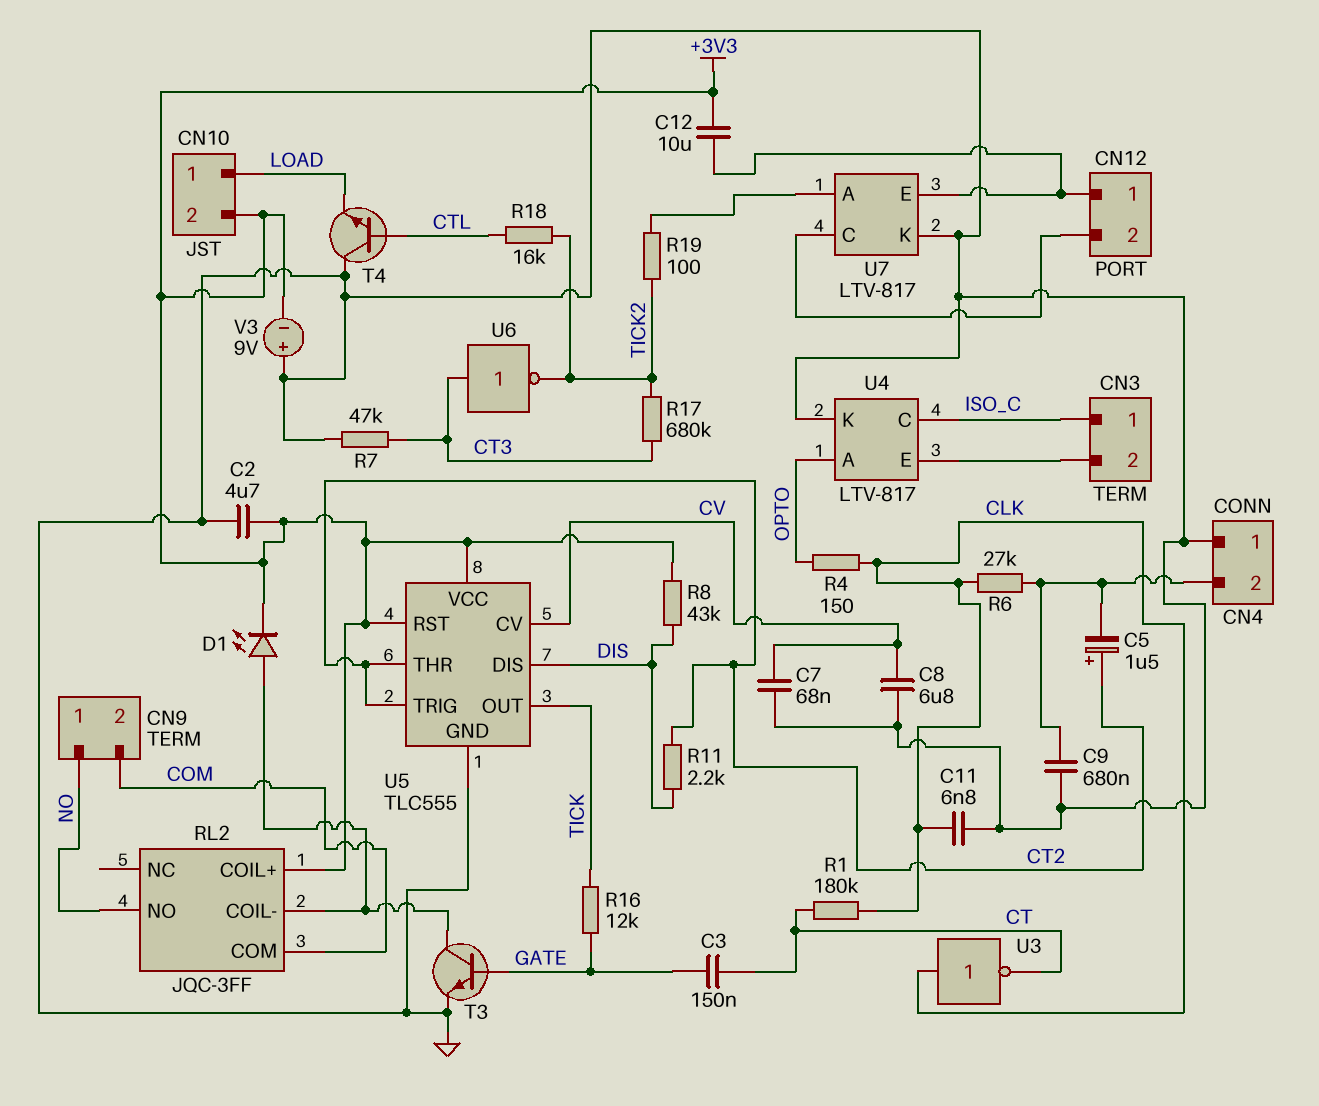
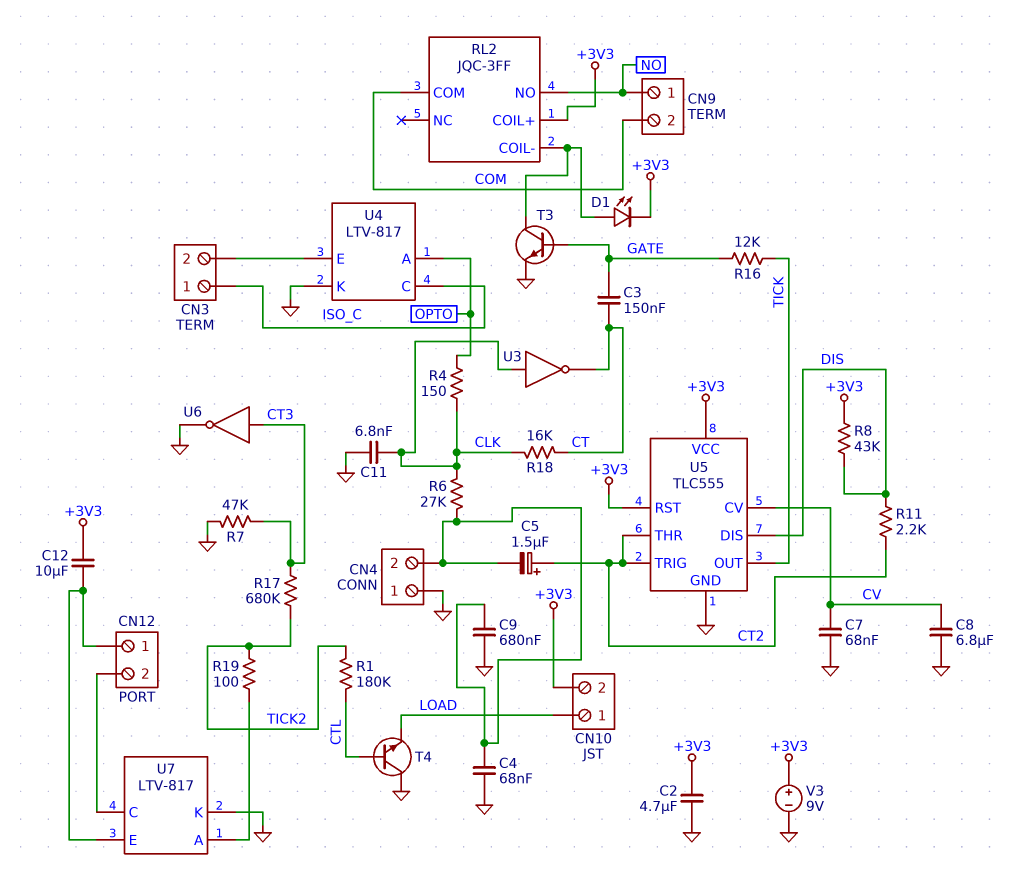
C4: none -> 68nF (CN4/2, GND)
R1: 180k (CLK, CT) -> 180k (CTL, TICK2)
R18: 16k (CTL, TICK2) -> 16k (CLK, CT)
U6: NOT (in CT3, out TICK2) -> NOT (in CT3, out GND)
V3: 9V (plus GND, minus +3V3) -> 9V (plus +3V3, minus GND)

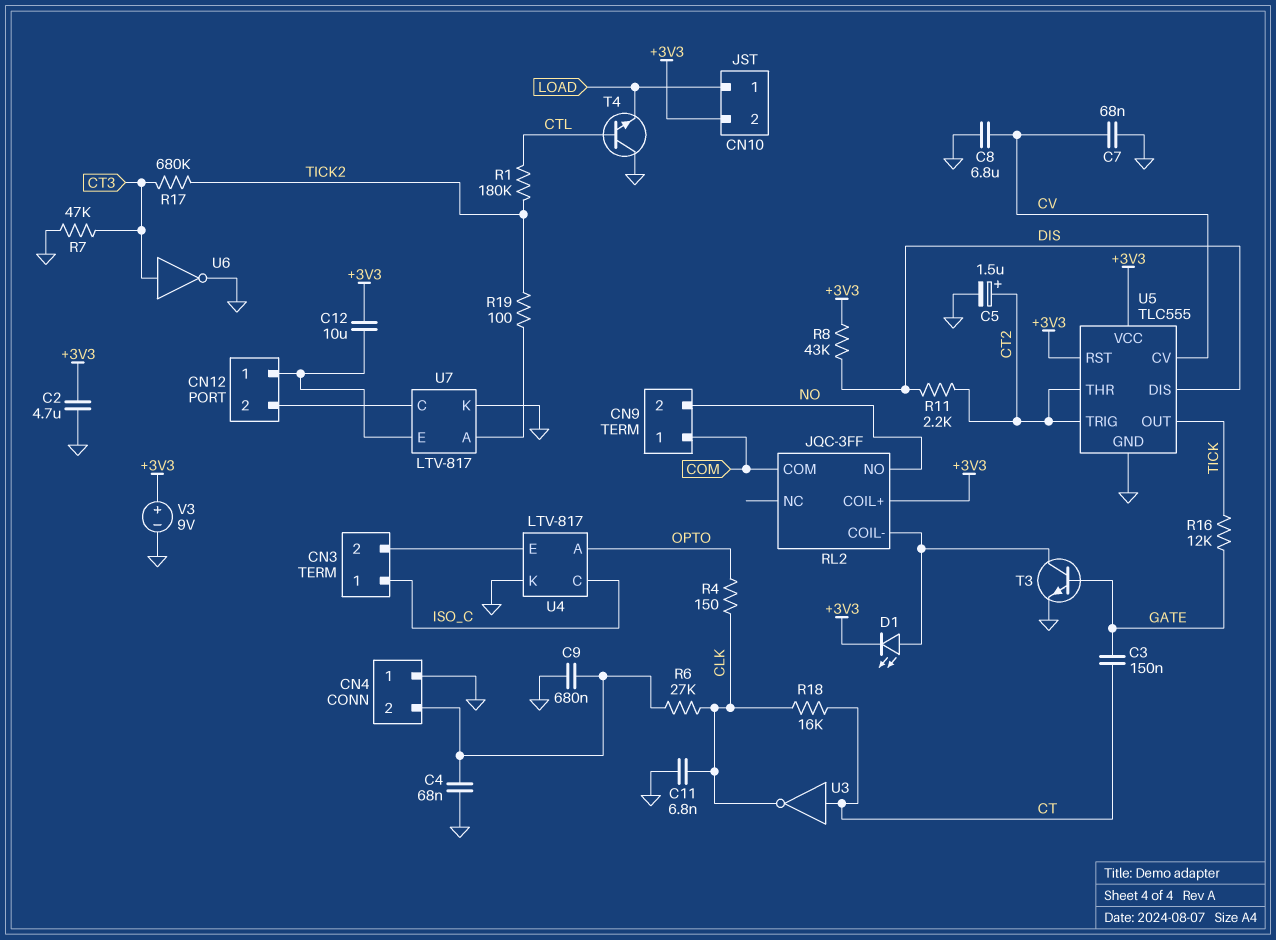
C5: 1.5uF (plus CT2, minus CN4/2) -> 1.5uF (plus CT2, minus GND)
CN9 pin 1: NO -> COM
CN9 pin 2: COM -> NO
U3: NOT (in CLK, out CT) -> NOT (in CT, out CLK)

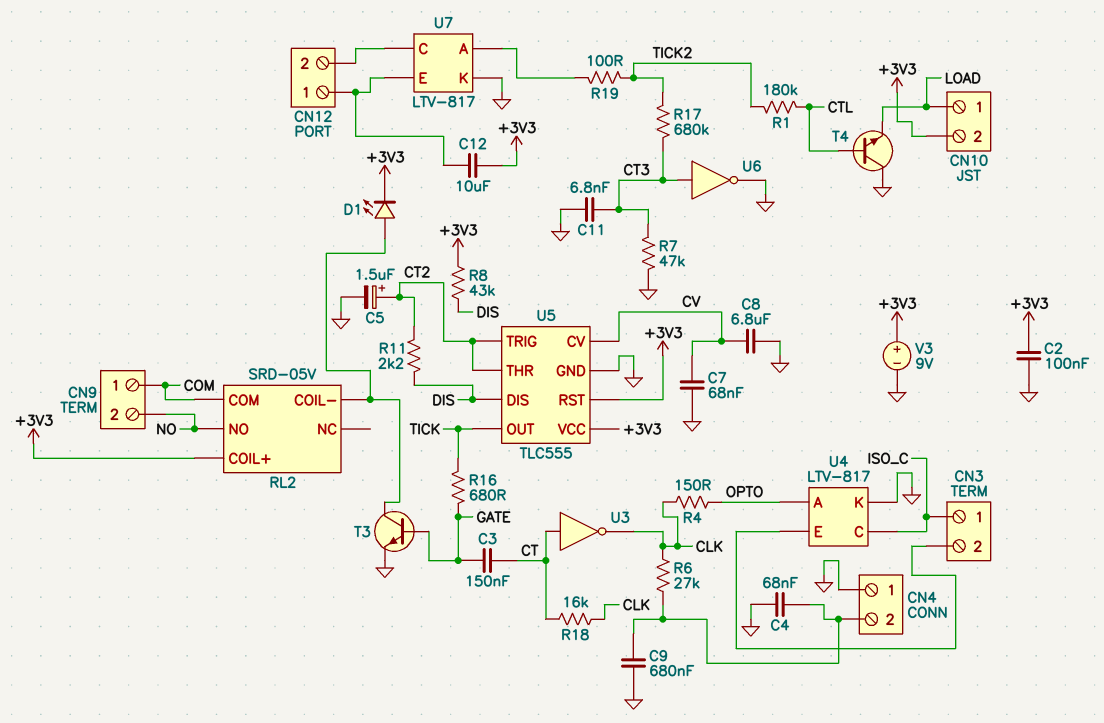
C2: 4.7uF (+3V3, GND) -> 100nF (+3V3, GND)
C11: 6.8nF (CLK, GND) -> 6.8nF (CT3, GND)
R16: 12k (GATE, TICK) -> 680 (GATE, TICK)
RL2: JQC-3FF -> SRD-05V

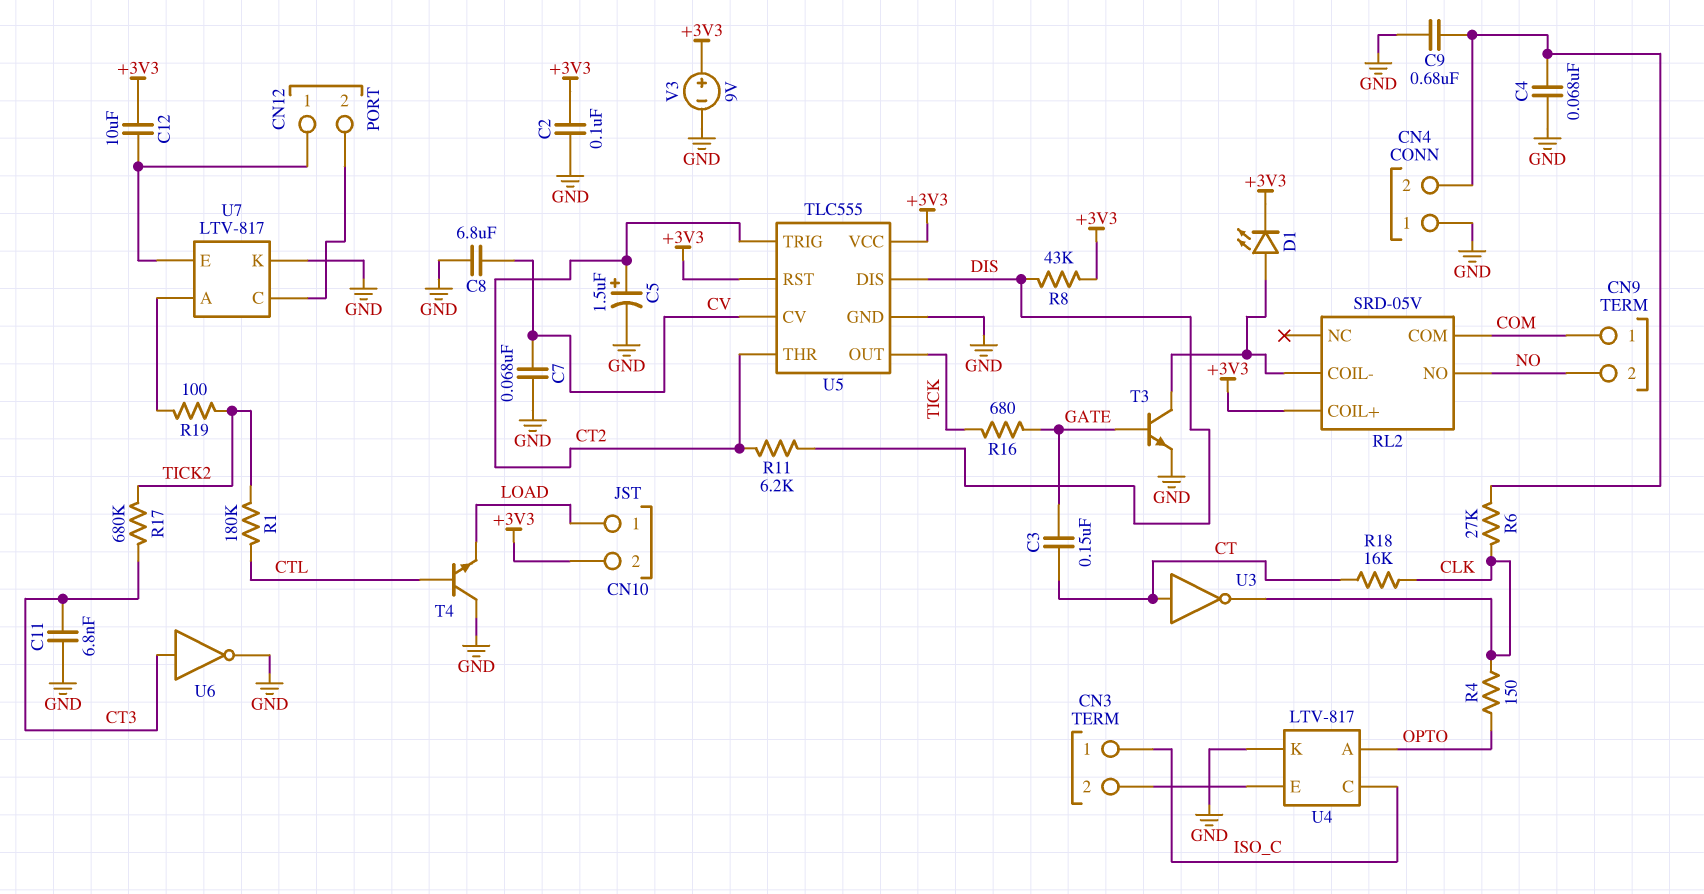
R7: 47k (CT3, GND) -> none
R11: 2.2k (CT2, DIS) -> 6.2k (CT2, DIS)

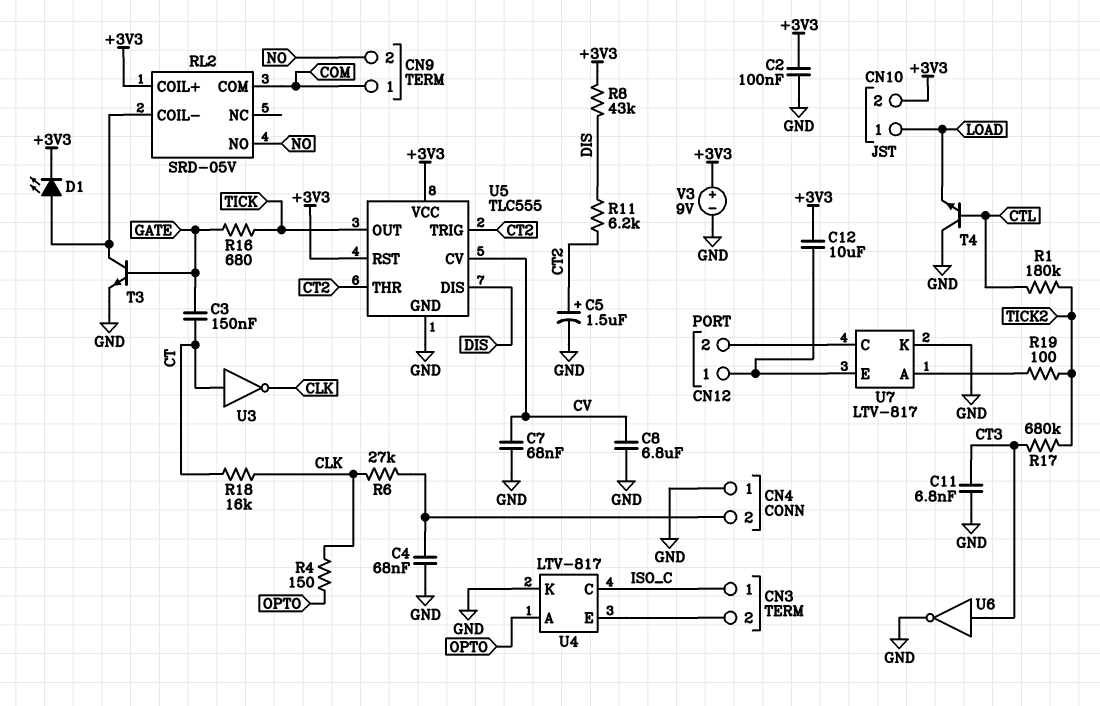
C9: 680nF (CN4/2, GND) -> none

